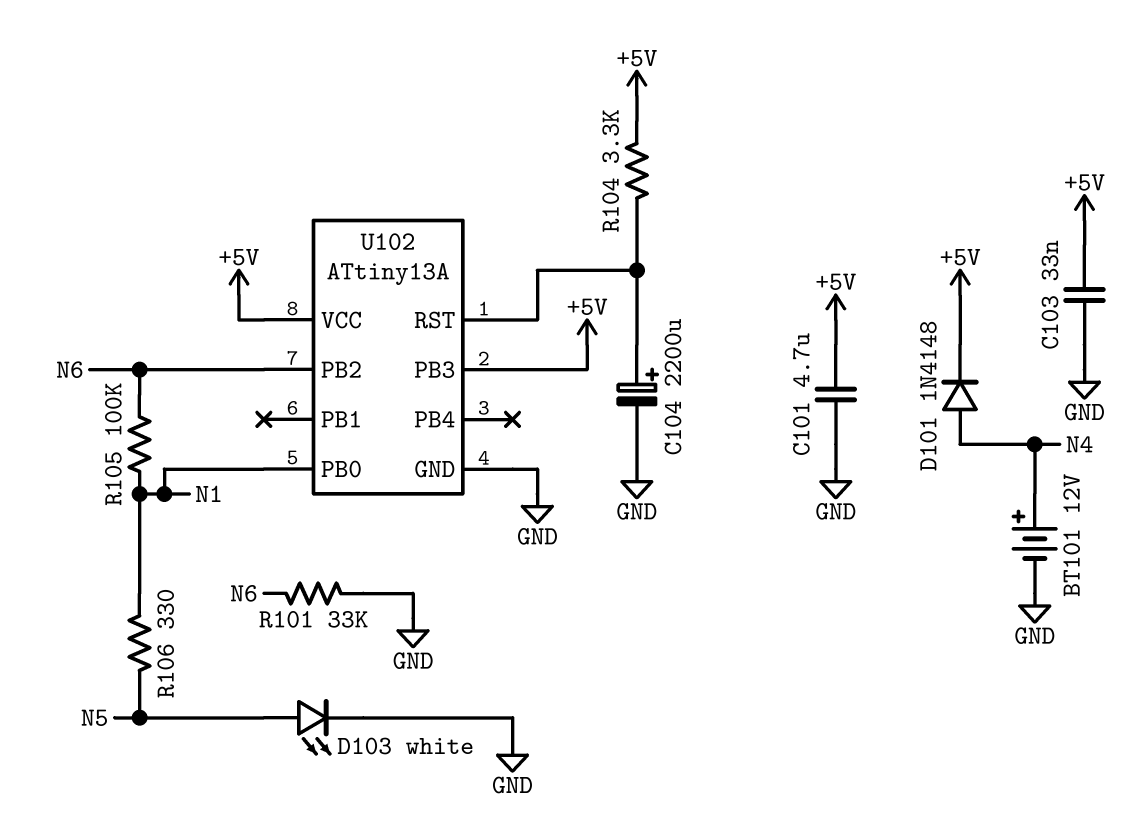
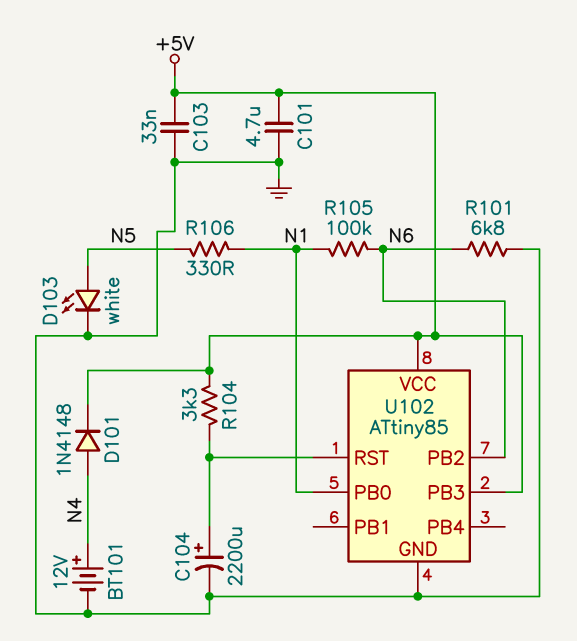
R101: 33k (GND, N6) -> 6.8k (GND, N6)
U102: ATtiny13A -> ATtiny85

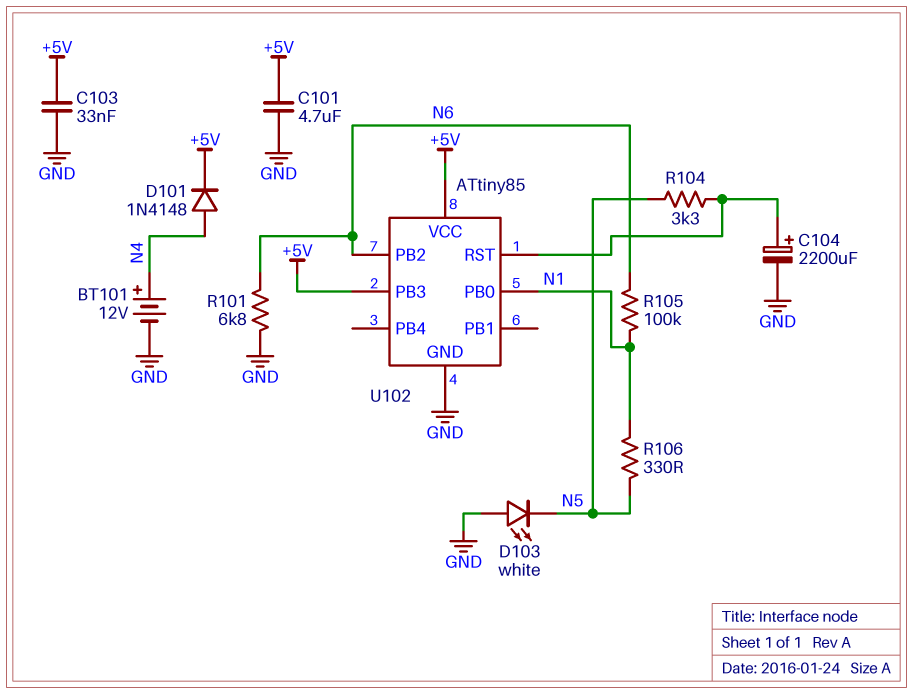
D103: LED white (A N5, K GND) -> LED white (A GND, K N5)
R104: 3.3k (+5V, U102/RST) -> 3.3k (N5, U102/RST)

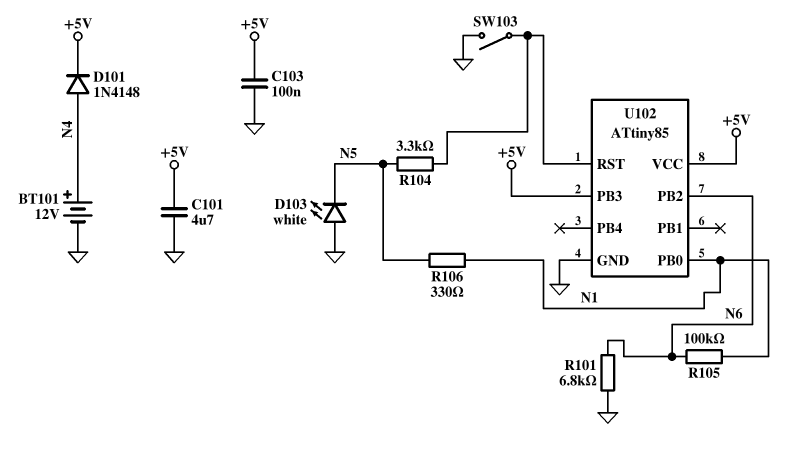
C103: 33nF (+5V, GND) -> 100nF (+5V, GND)
C104: 2200uF (plus U102/RST, minus GND) -> none
SW103: none -> switch (GND, U102/RST)

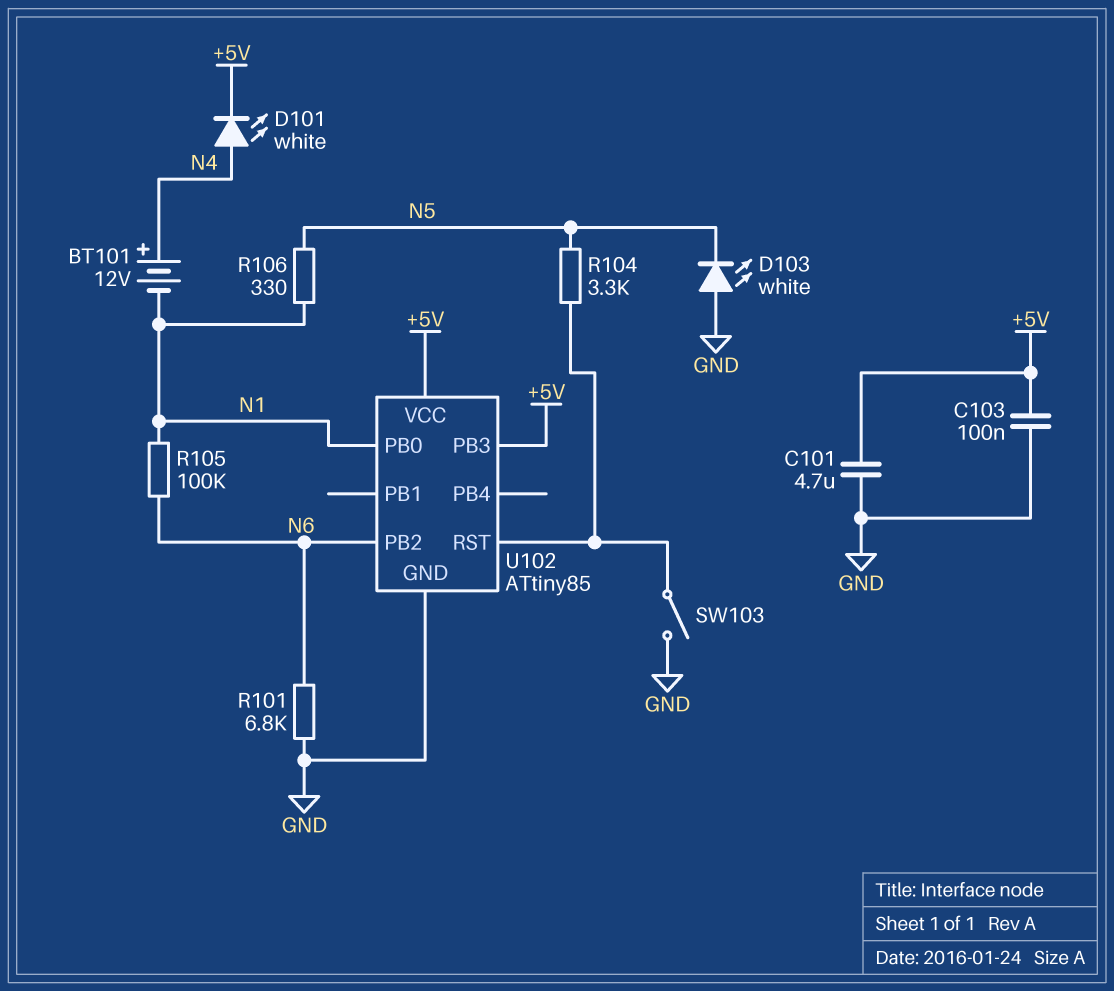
BT101: 12V (plus N4, minus GND) -> 12V (plus N4, minus N1)
D101: diode 1N4148 (A N4, K +5V) -> LED white (A N4, K +5V)

